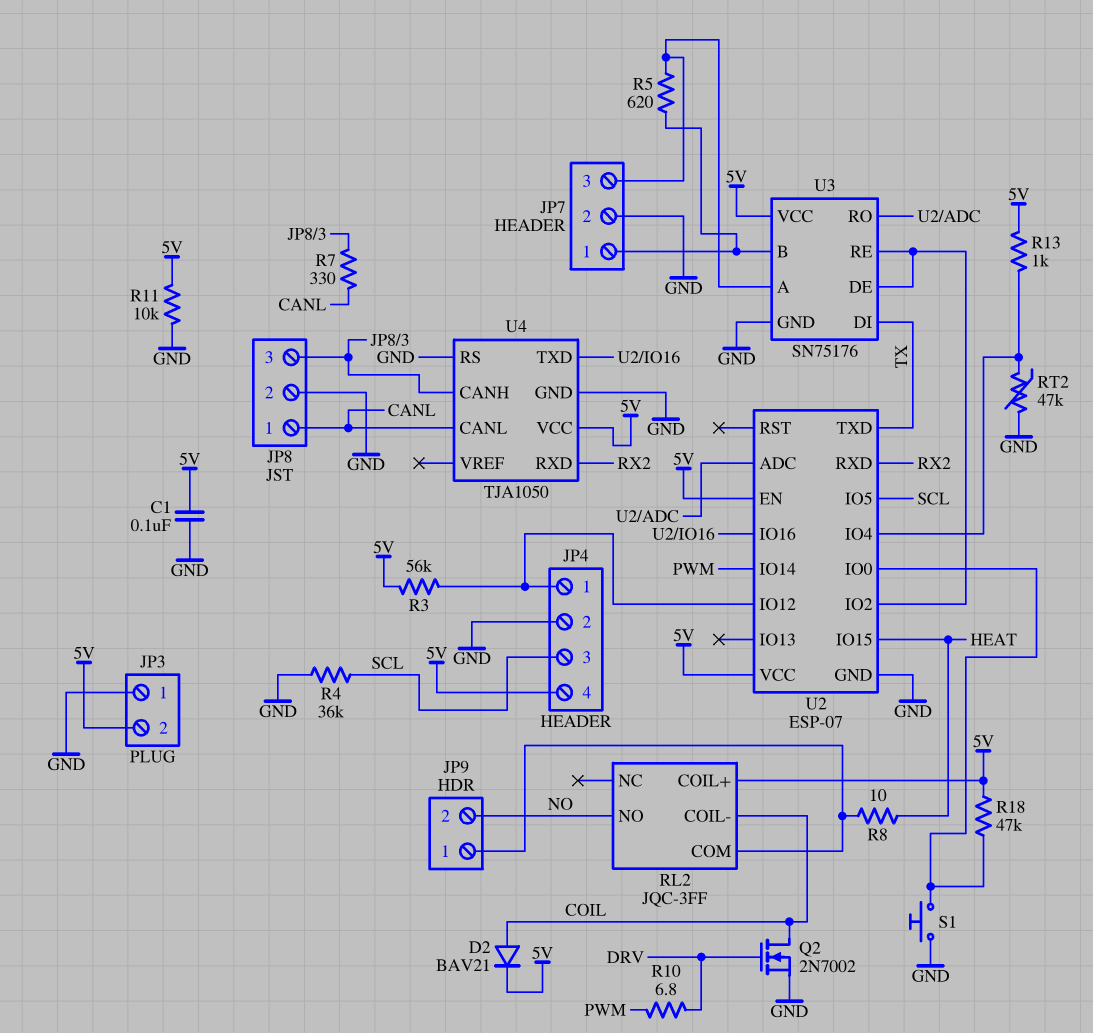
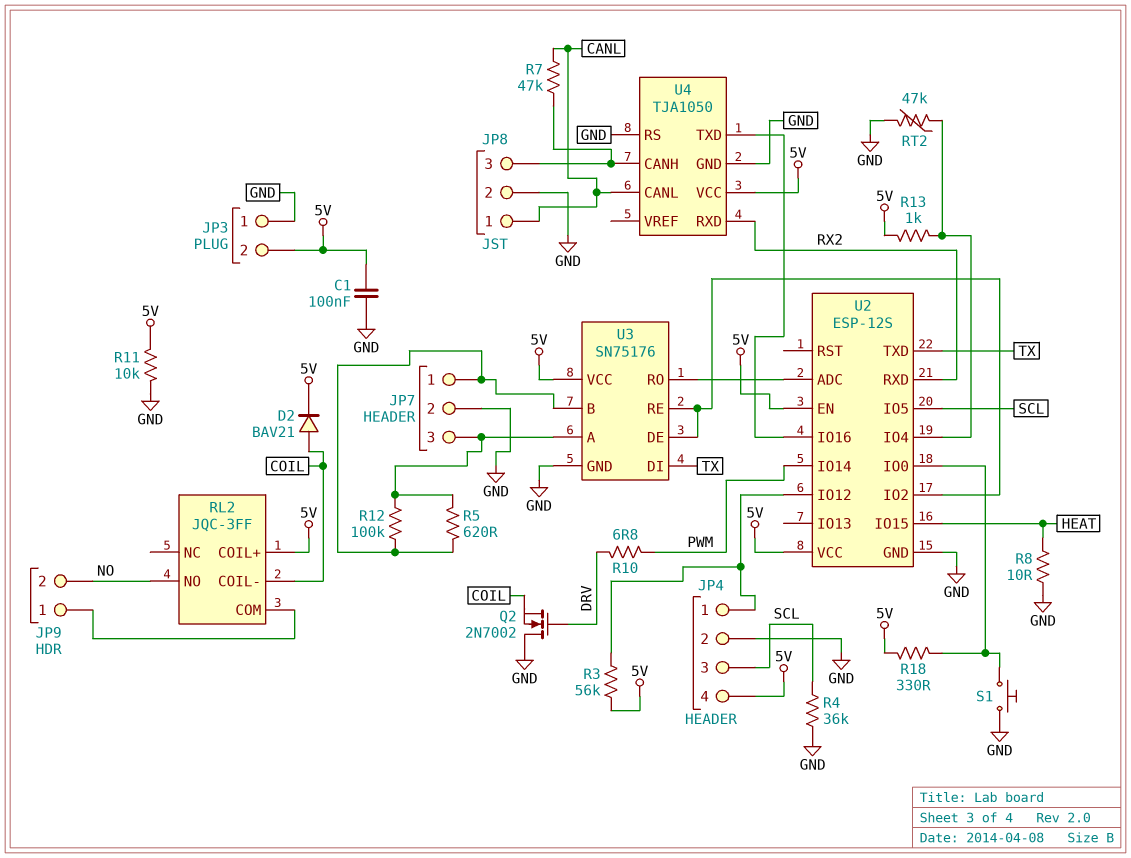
Q2: NMOS 2N7002 (G DRV, D COIL, S GND) -> NMOS 2N7002 (G DRV, D GND, S COIL)
R7: 330 (CANL, JP8/3) -> 47k (CANL, JP8/3)
R8: 10 (HEAT, JP9/1) -> 10 (GND, HEAT)
R12: none -> 100k (JP7/1, JP7/3)
R18: 47k (5V, U2/IO0) -> 330 (5V, U2/IO0)
U2: ESP-07 -> ESP-12S

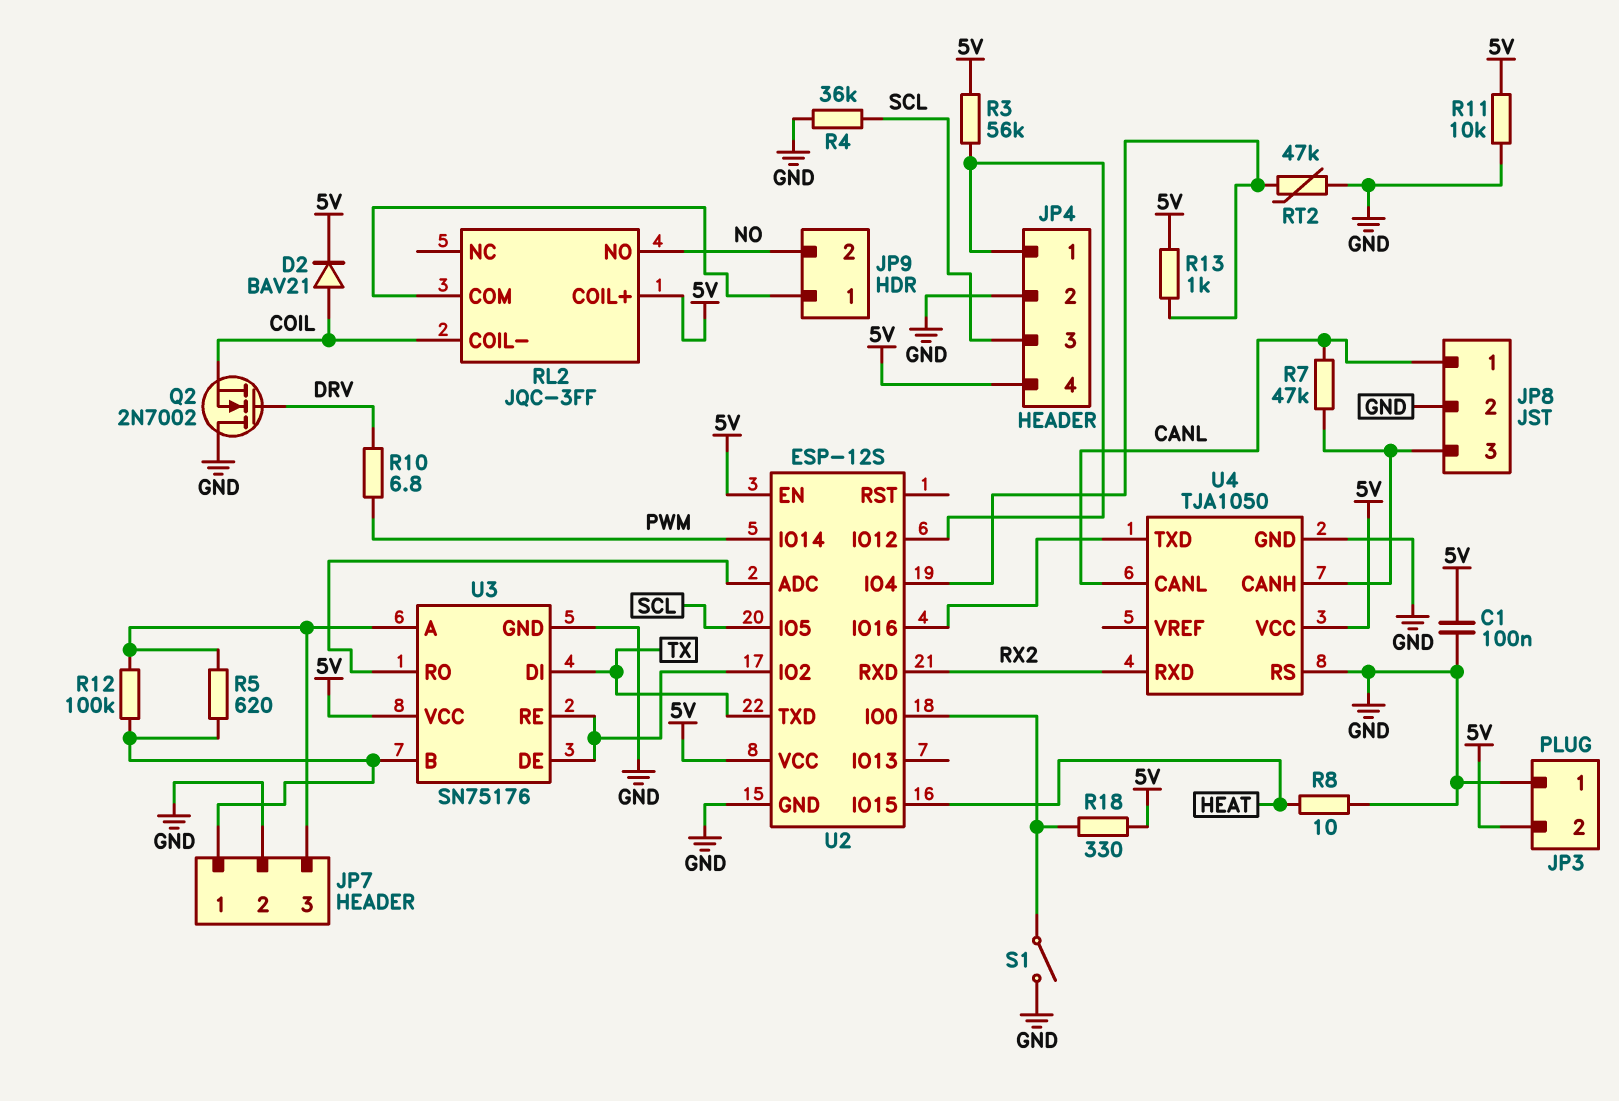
S1: button (GND, U2/IO0) -> switch (GND, U2/IO0)

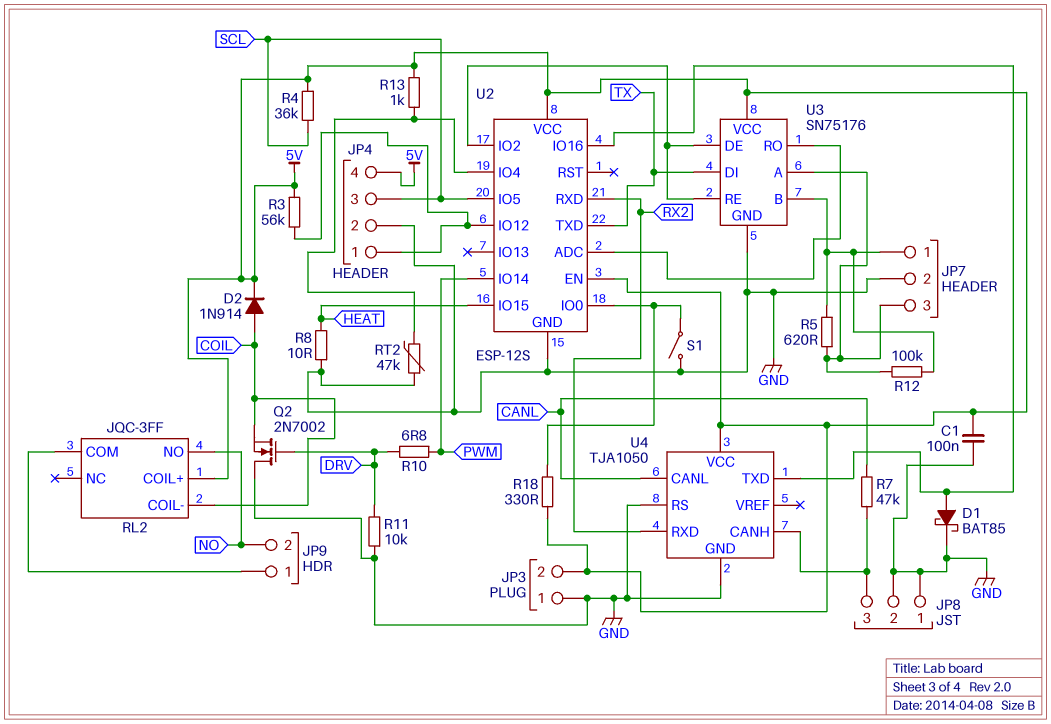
D1: none -> schottky BAT85 (A U2/IO16, K GND)
D2: diode BAV21 (A COIL, K 5V) -> diode 1N914 (A COIL, K 5V)
JP8 pin 1: CANL -> GND
R4: 36k (GND, SCL) -> 36k (5V, SCL)
R11: 10k (5V, GND) -> 10k (DRV, GND)

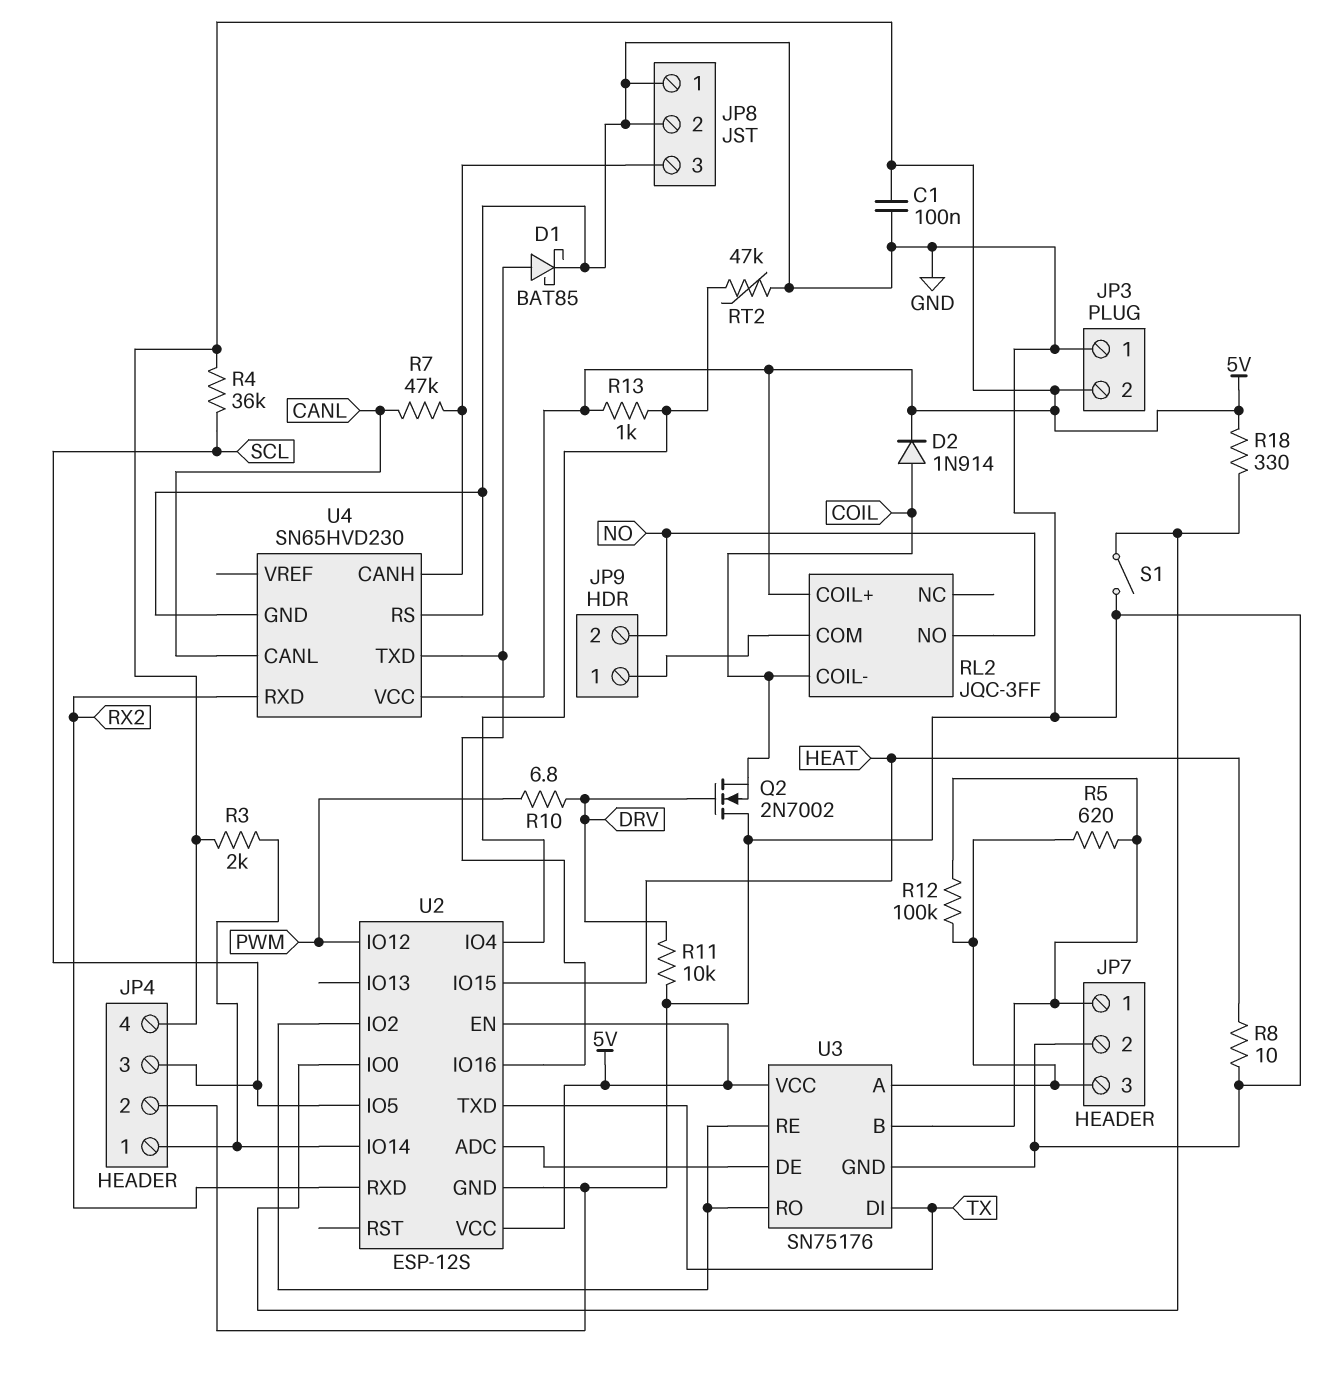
R3: 56k (5V, JP4/1) -> 2k (5V, JP4/1)
U2 pin IO12: JP4/1 -> PWM
U2 pin IO14: PWM -> JP4/1
U3 pin DE: U2/IO2 -> U2/ADC
U3 pin RO: U2/ADC -> U2/IO2
U4: TJA1050 -> SN65HVD230

